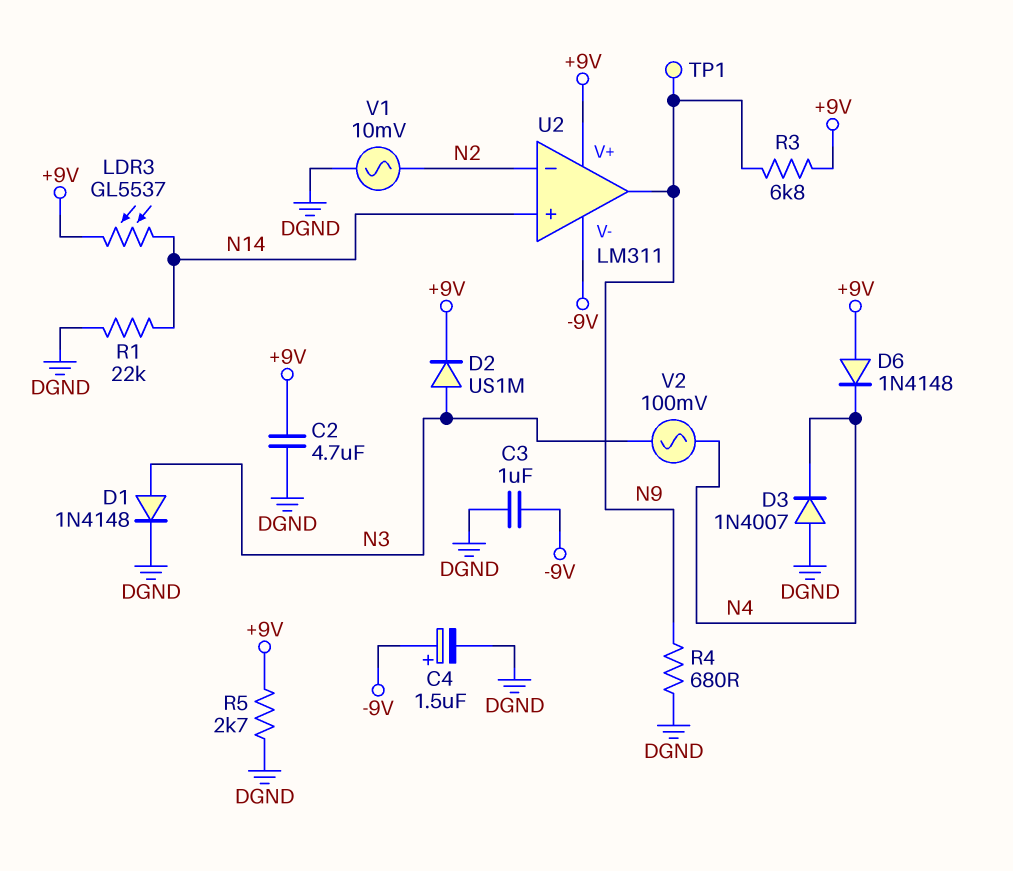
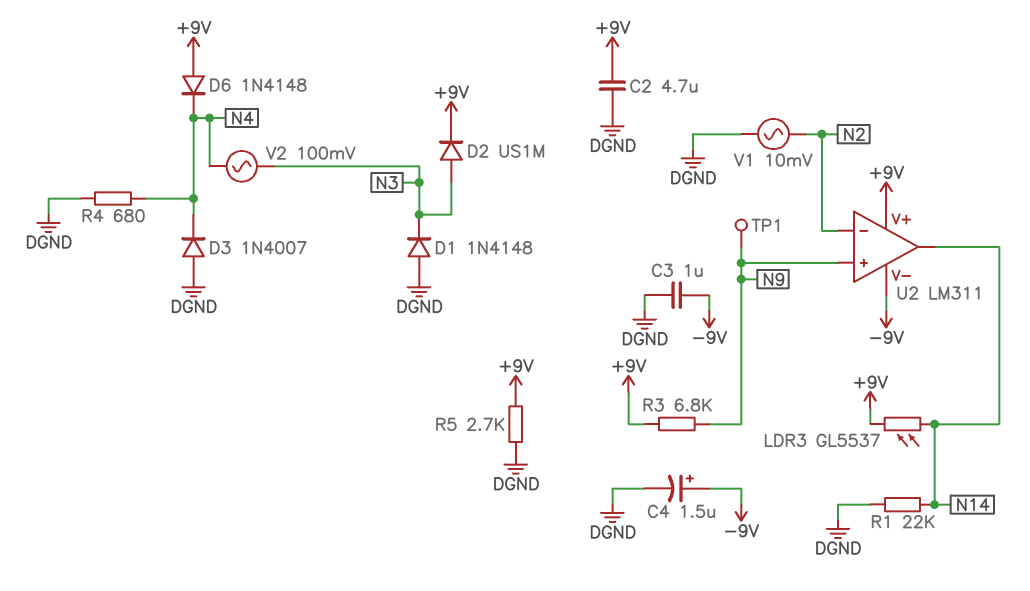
D1: diode 1N4148 (A N3, K DGND) -> diode 1N4148 (A DGND, K N3)
R4: 680 (DGND, N9) -> 680 (DGND, N4)
U2 pin in+: N14 -> N9
U2 pin out: N9 -> N14

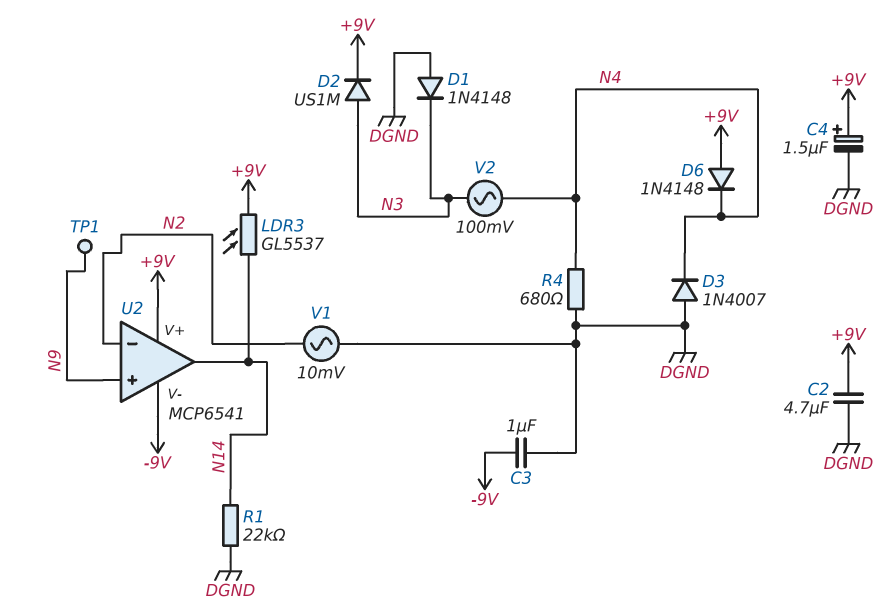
C4: 1.5uF (plus -9V, minus DGND) -> 1.5uF (plus +9V, minus DGND)
R3: 6.8k (+9V, N9) -> none
R5: 2.7k (+9V, DGND) -> none
U2: LM311 -> MCP6541

